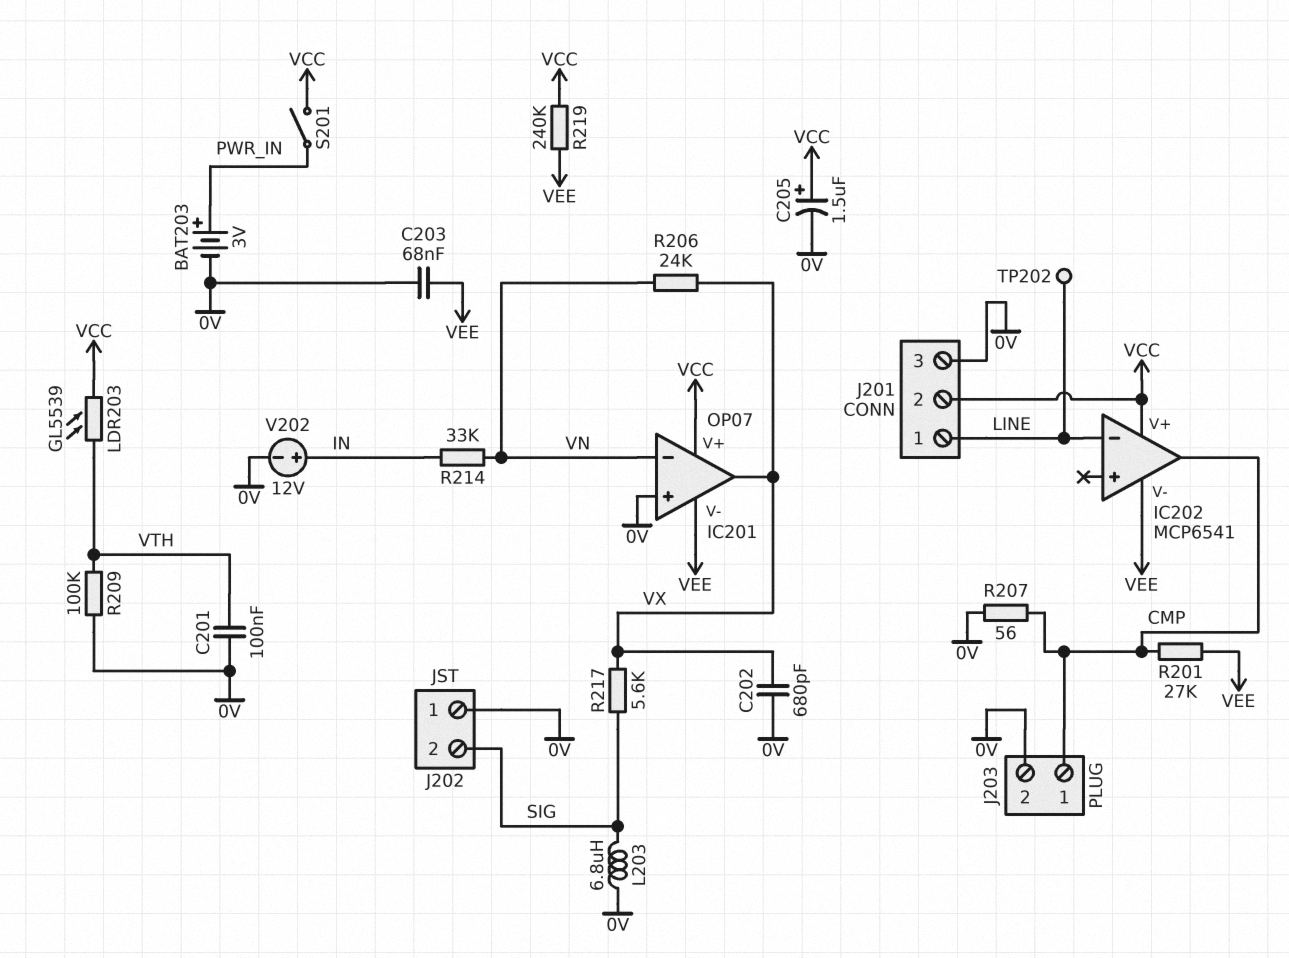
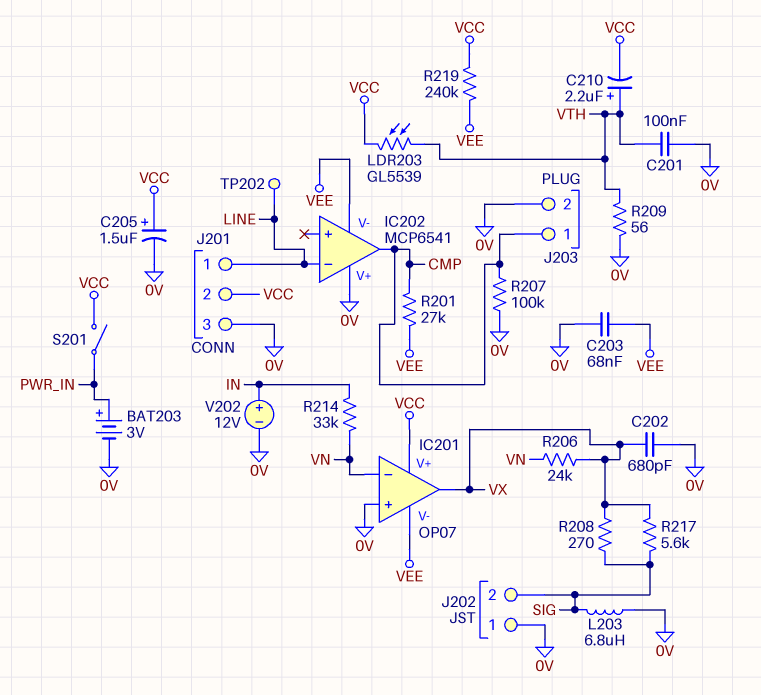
C210: none -> 2.2uF (plus VTH, minus VCC)
IC202 pin V+: VCC -> 0V
R207: 56 (0V, CMP) -> 100k (0V, CMP)
R208: none -> 270 (SIG, VX)
R209: 100k (0V, VTH) -> 56 (0V, VTH)

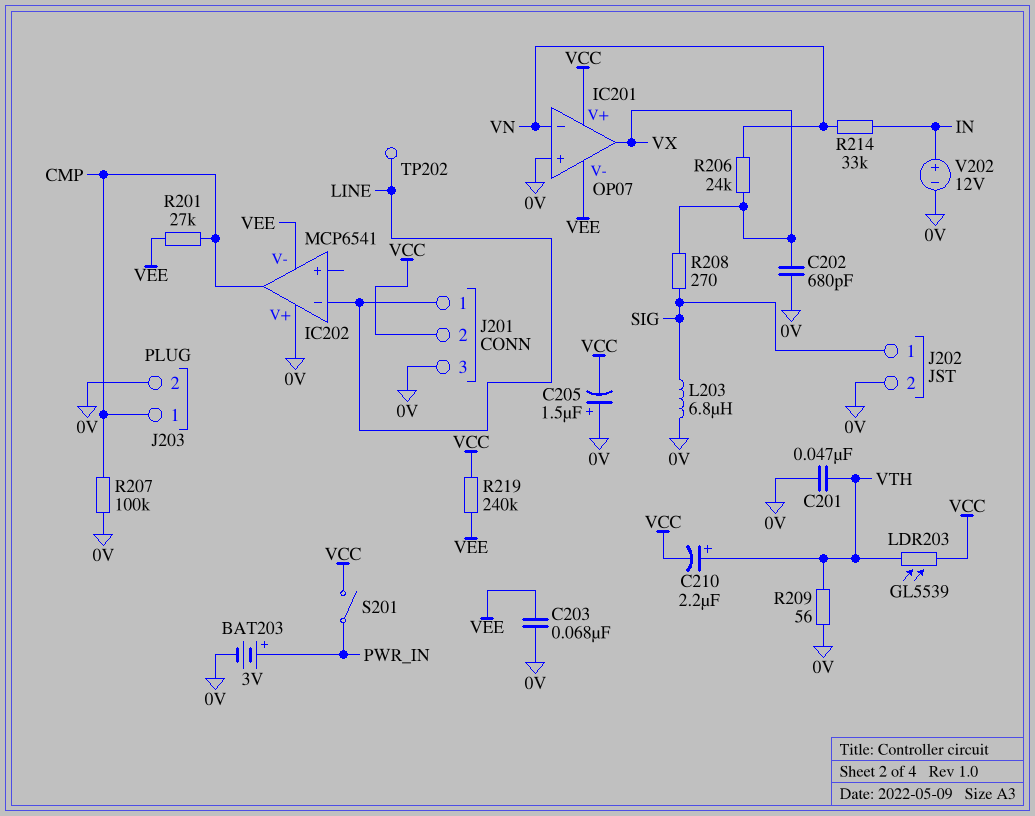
C201: 100nF (0V, VTH) -> 47nF (0V, VTH)
C205: 1.5uF (plus VCC, minus 0V) -> 1.5uF (plus 0V, minus VCC)
J202 pin 1: 0V -> SIG
J202 pin 2: SIG -> 0V
R217: 5.6k (SIG, VX) -> none

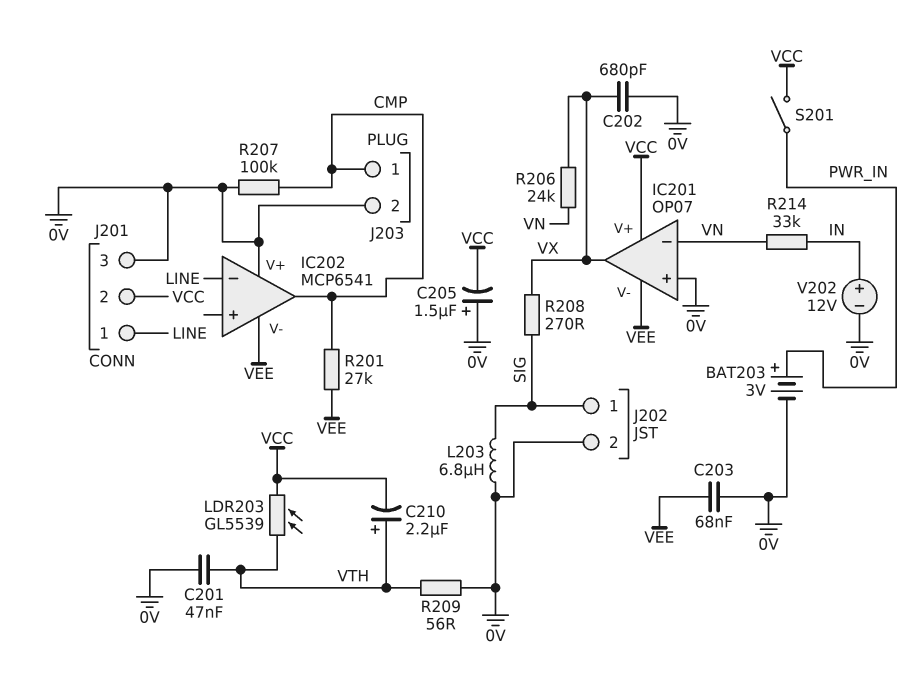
R219: 240k (VCC, VEE) -> none
TP202: test point (LINE) -> none

